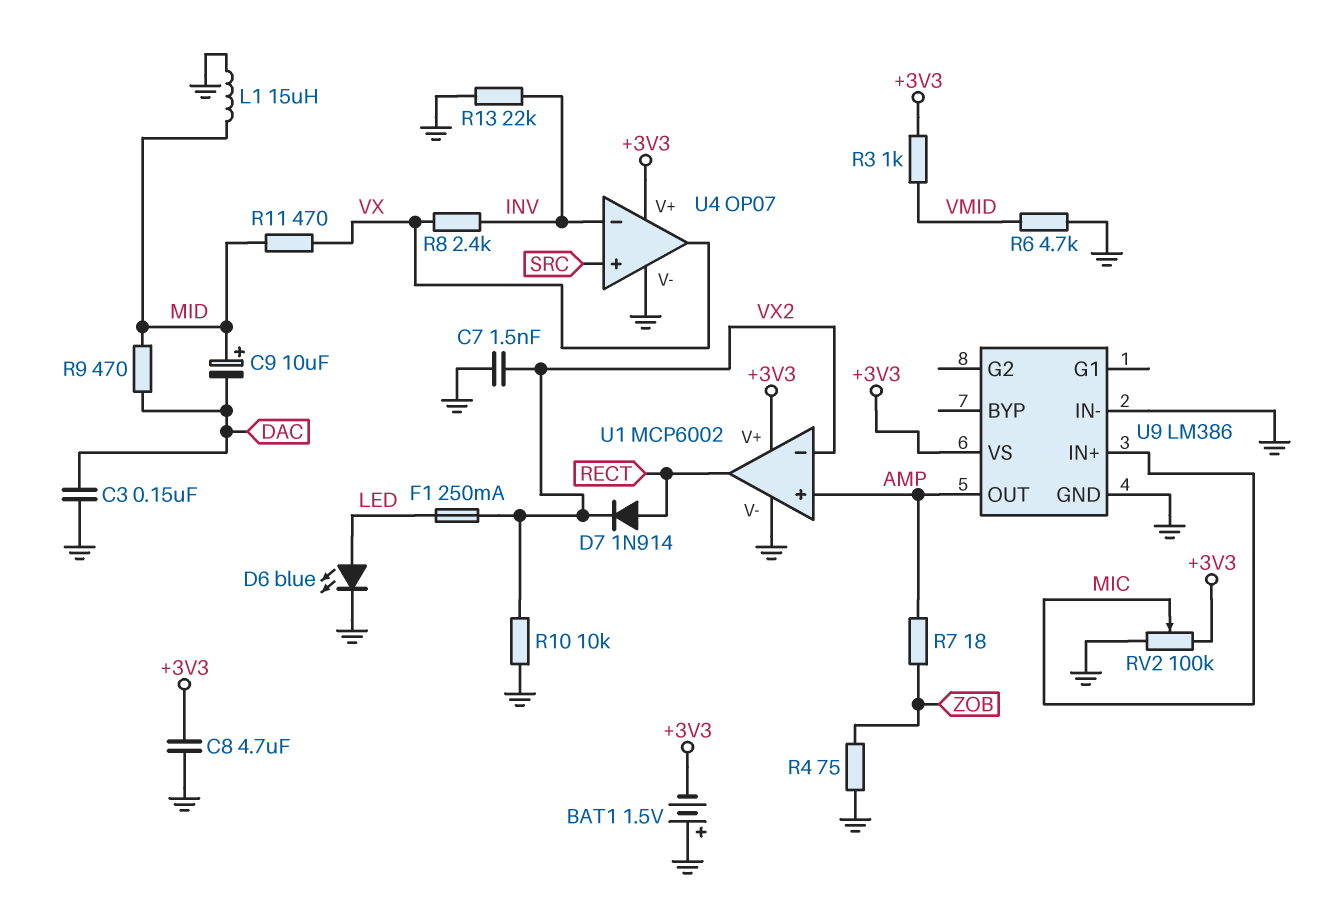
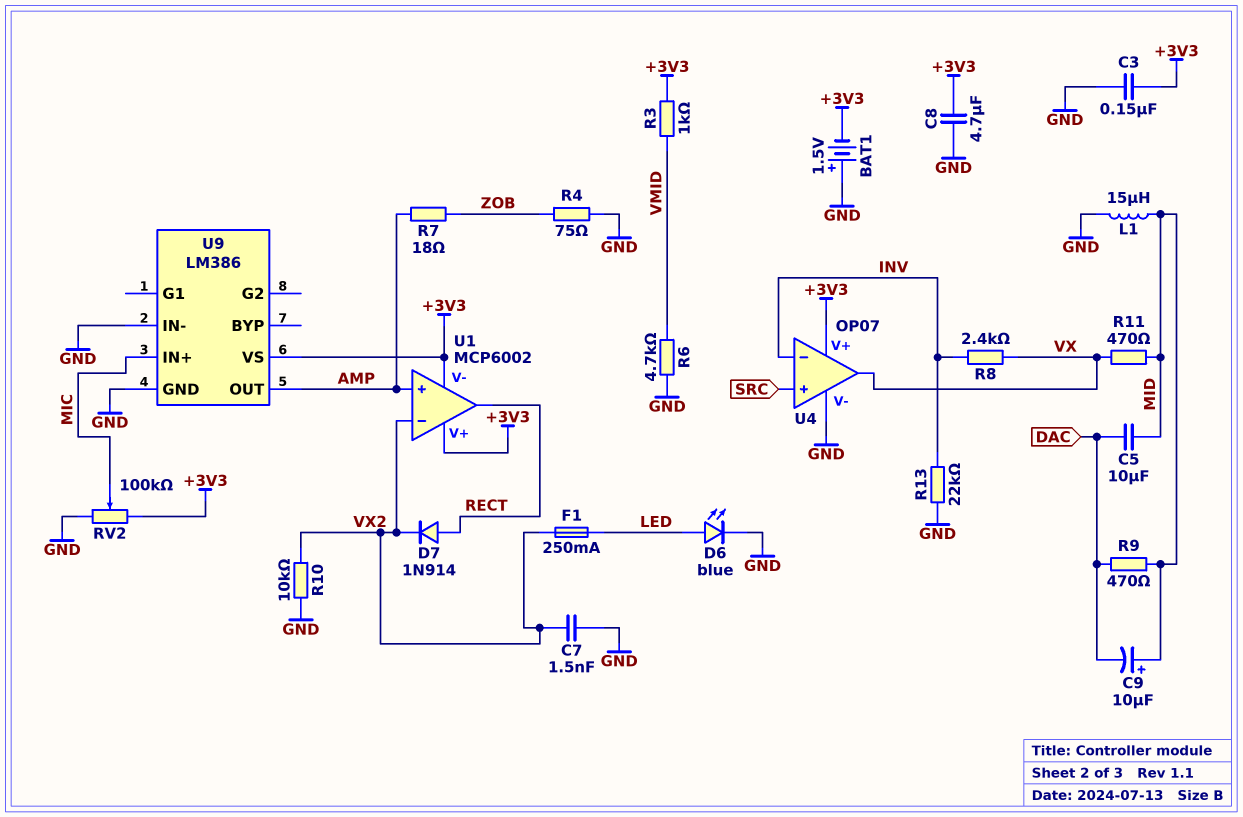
C3: 150nF (DAC, GND) -> 150nF (+3V3, GND)
C5: none -> 10uF (DAC, MID)
U1 pin V-: GND -> +3V3

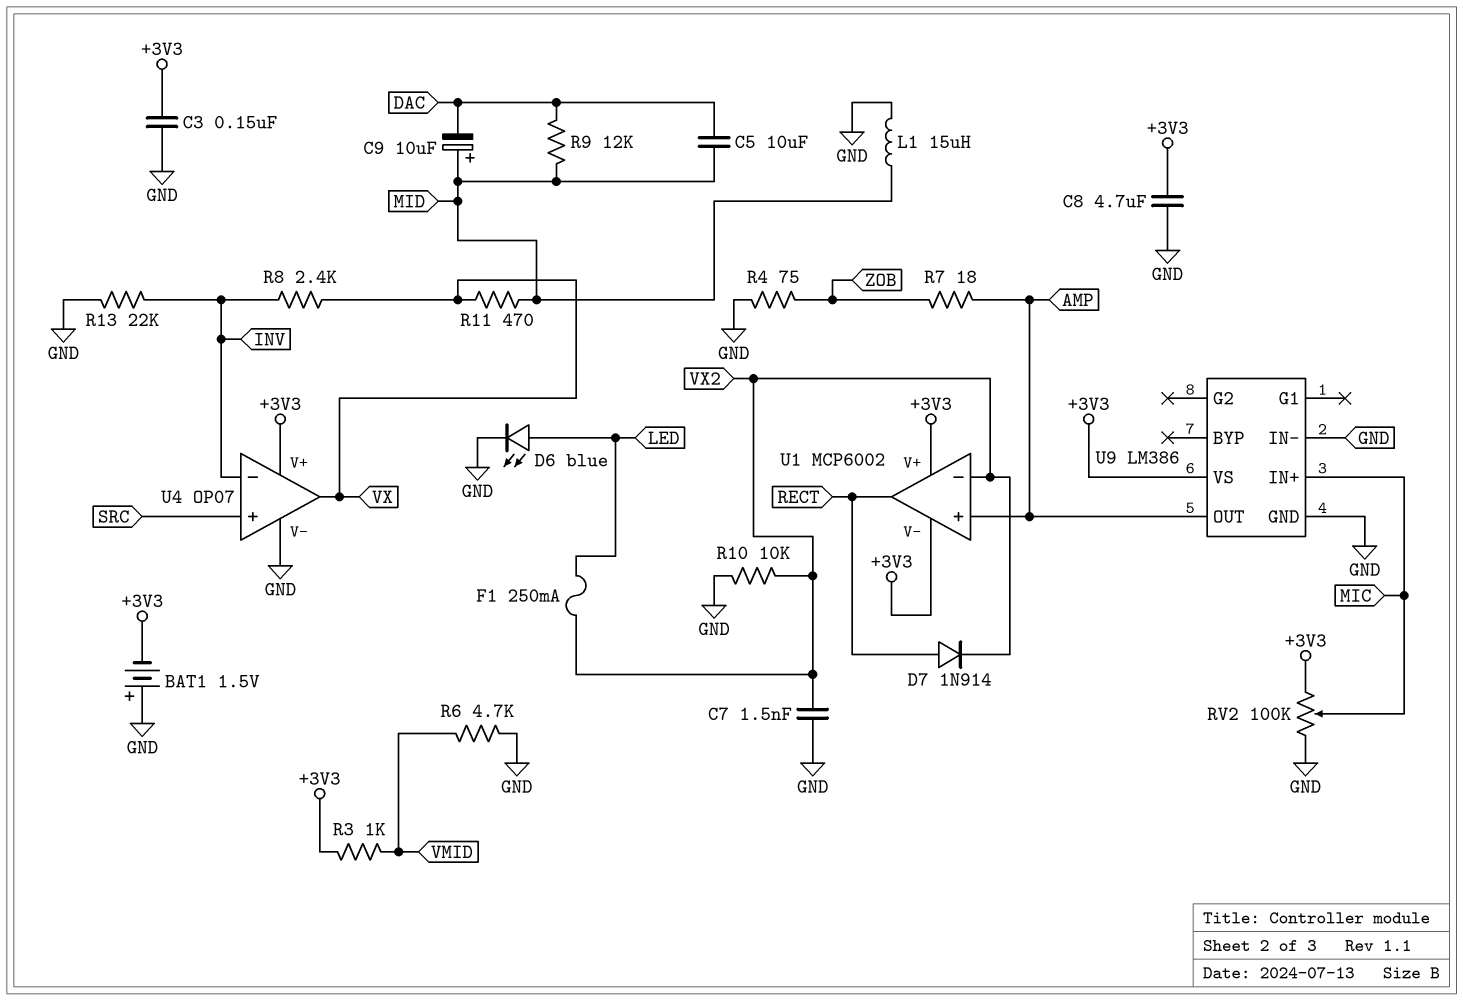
R9: 470 (DAC, MID) -> 12k (DAC, MID)

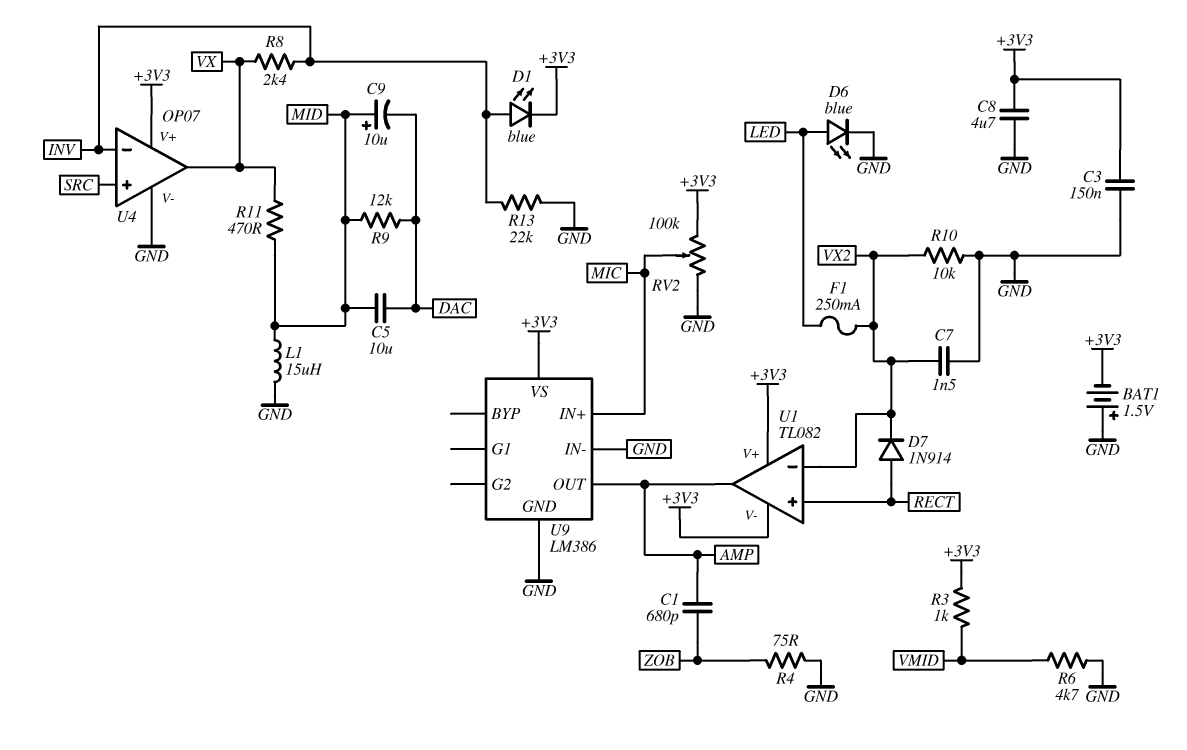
C1: none -> 680pF (AMP, ZOB)
D1: none -> LED blue (A INV, K +3V3)
R7: 18 (AMP, ZOB) -> none
U1: MCP6002 -> TL082
U1 pin in+: AMP -> RECT
U1 pin out: RECT -> AMP

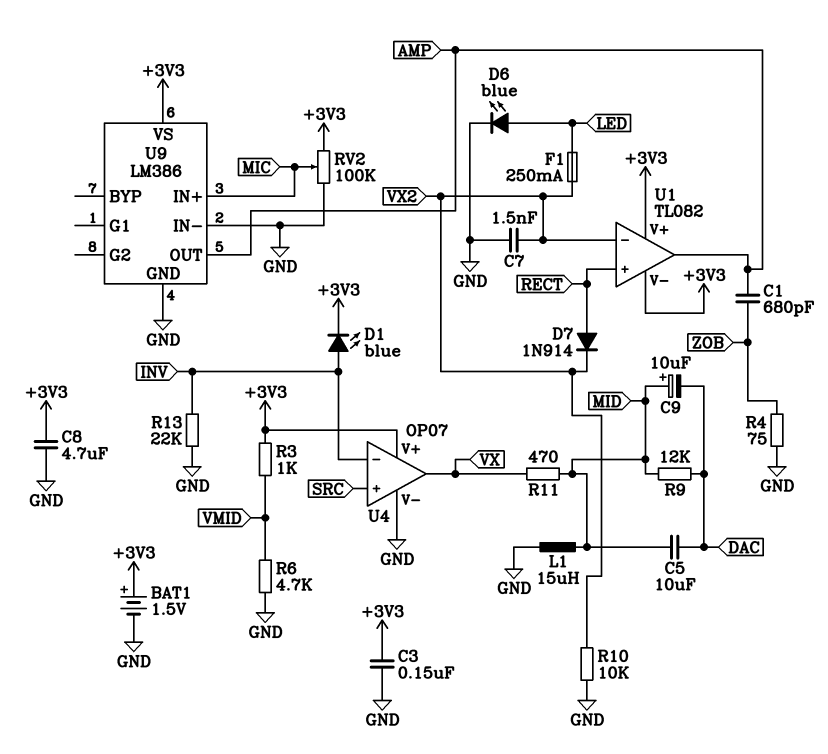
BAT1: 1.5V (plus GND, minus +3V3) -> 1.5V (plus +3V3, minus GND)
R8: 2.4k (INV, VX) -> none

